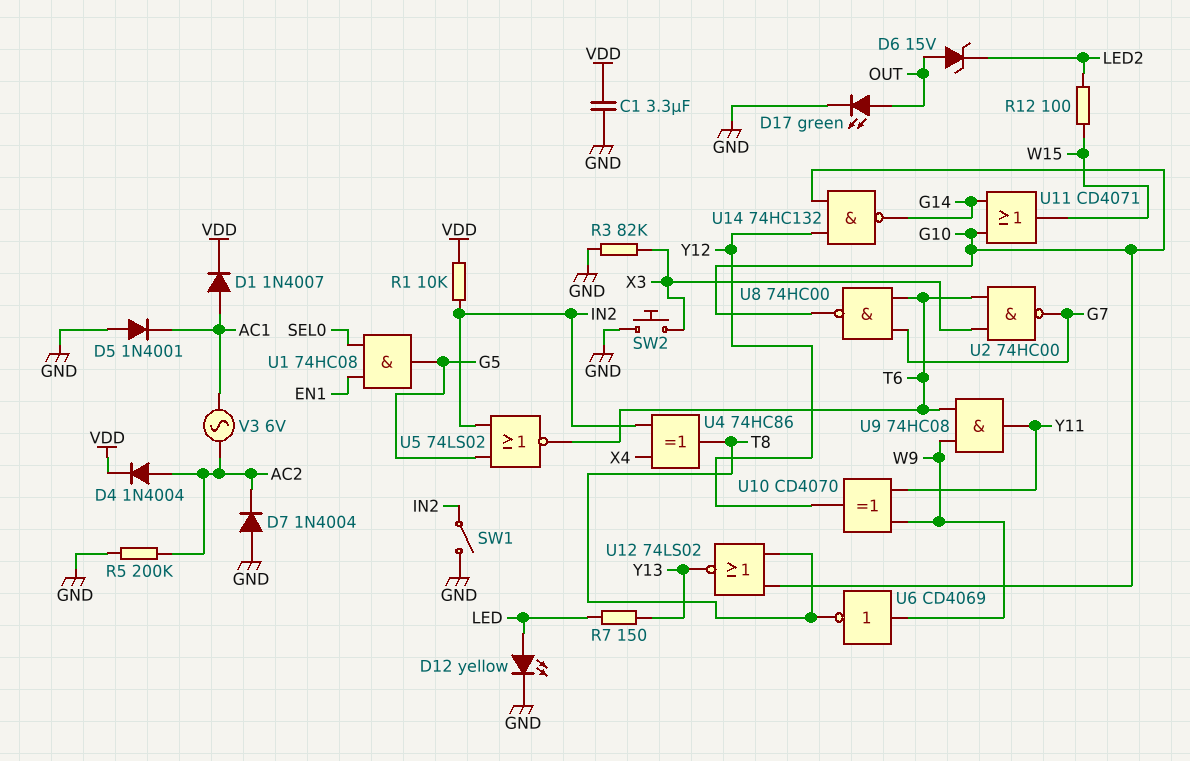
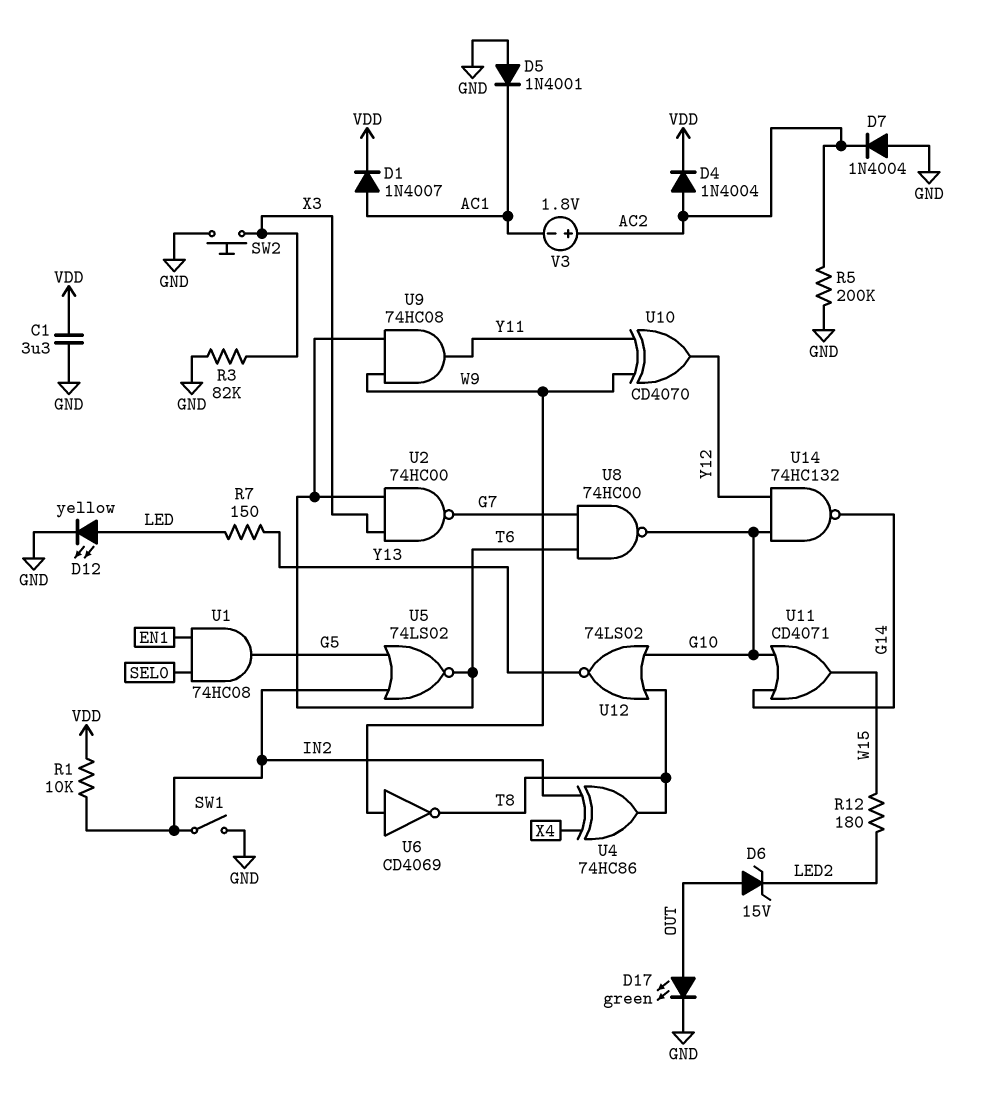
R12: 100 (LED2, W15) -> 180 (LED2, W15)
V3: AC 6V (AC1, AC2) -> 1.8V (plus AC2, minus AC1)

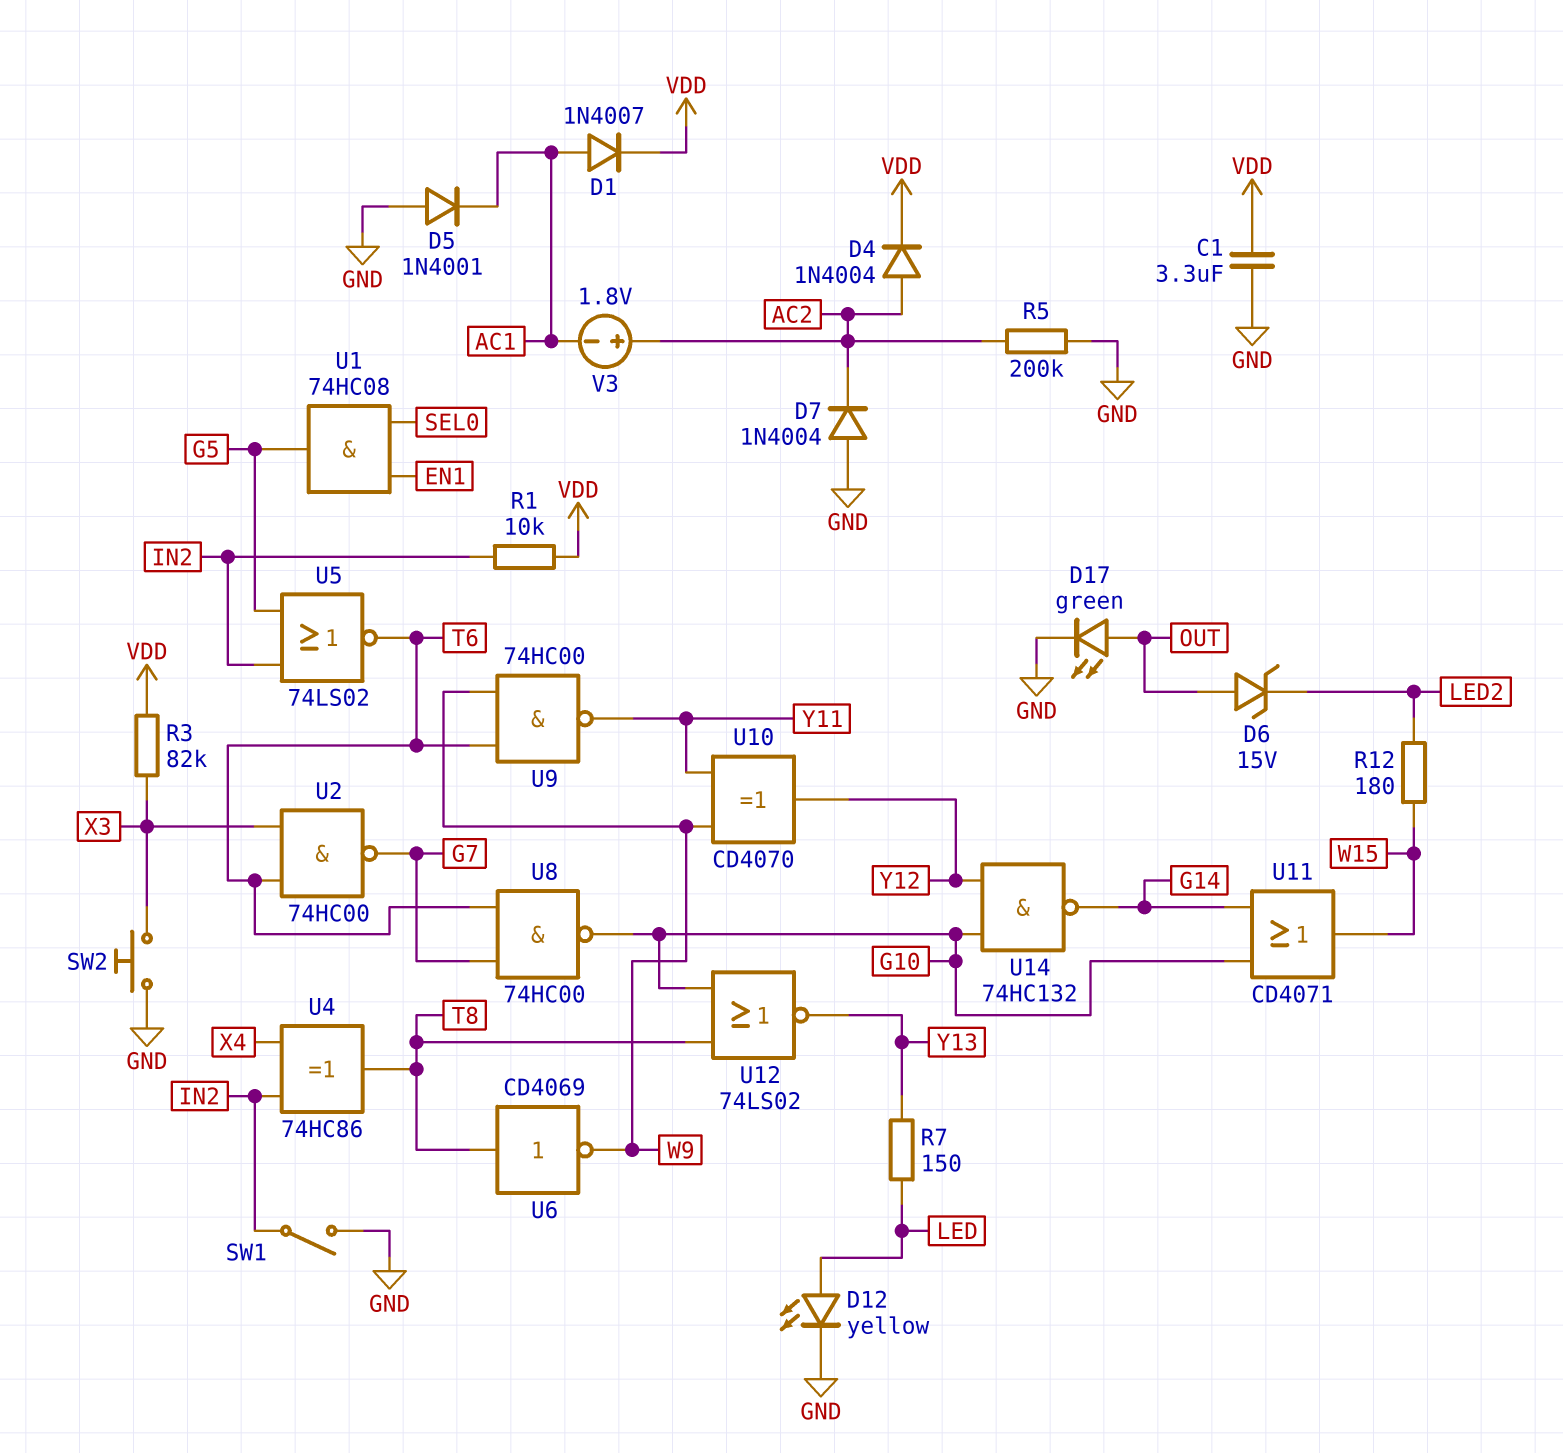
R3: 82k (GND, X3) -> 82k (VDD, X3)
U6: NOT CD4069 (in W9, out T8) -> NOT CD4069 (in T8, out W9)
U9: AND 74HC08 (in T6, in W9, out Y11) -> NAND 74HC00 (in T6, in W9, out Y11)

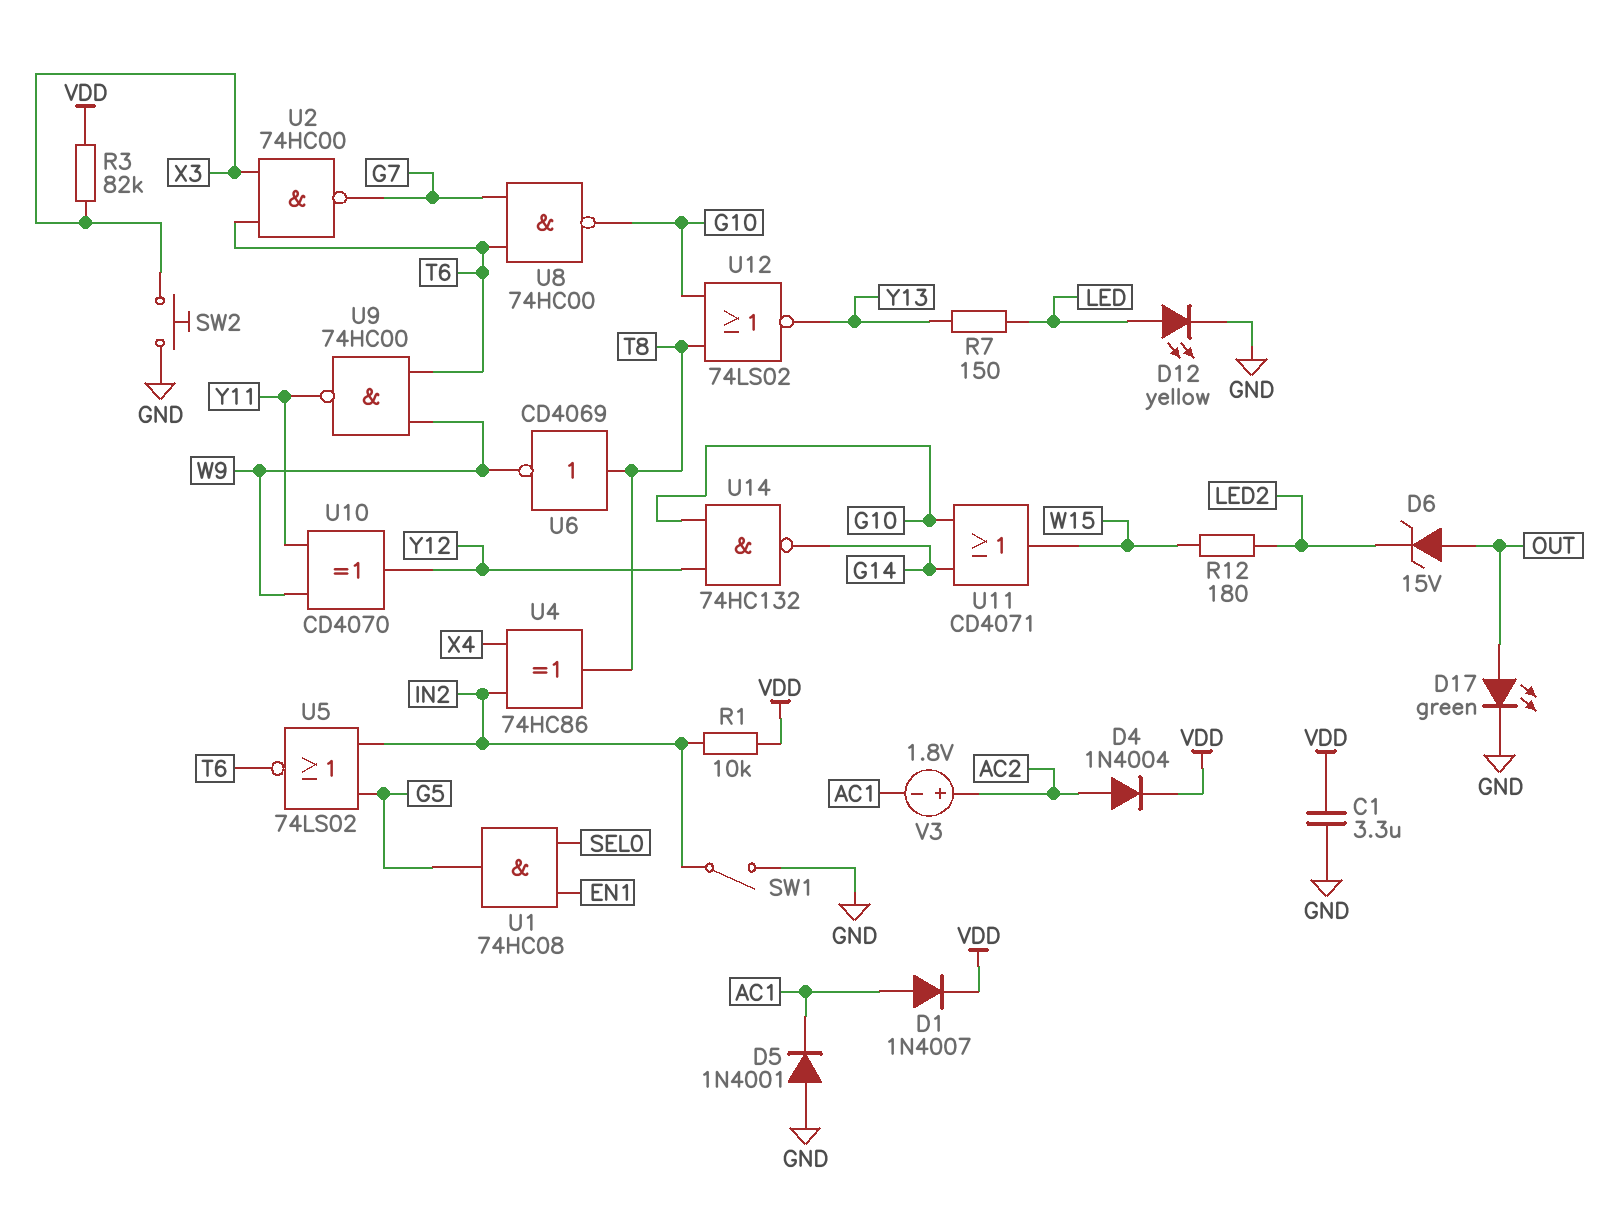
D7: diode 1N4004 (A GND, K AC2) -> none
R5: 200k (AC2, GND) -> none

